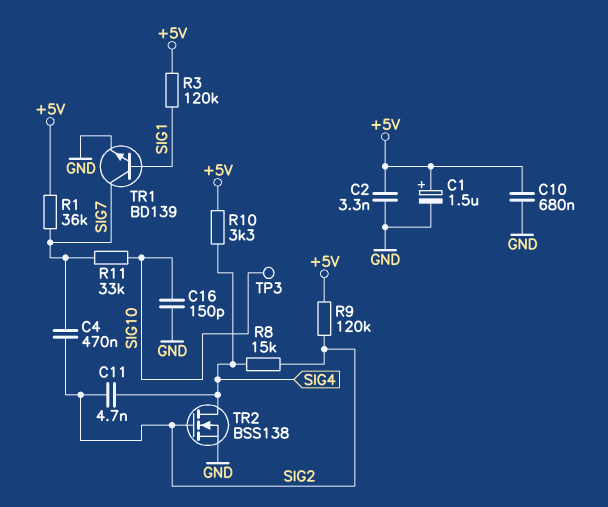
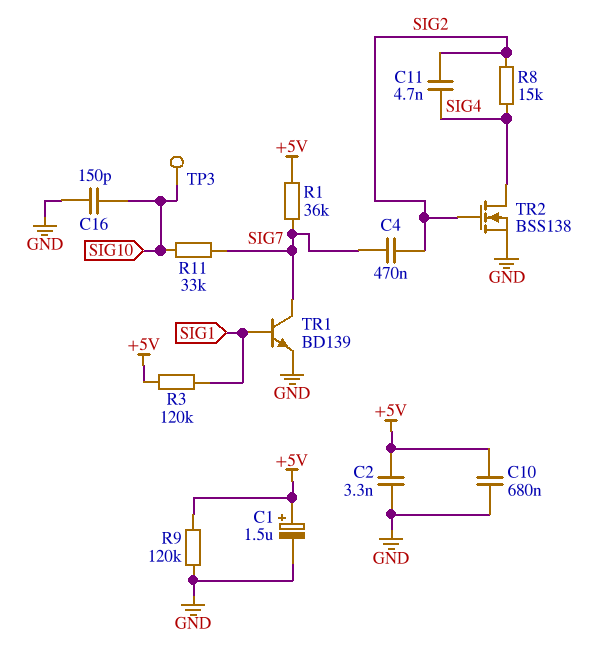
R9: 120k (+5V, SIG2) -> 120k (+5V, GND)
R10: 3.3k (+5V, SIG4) -> none

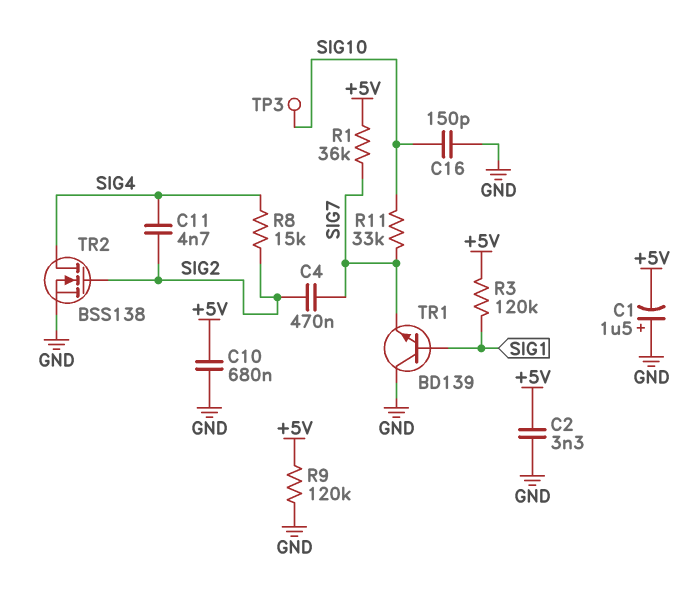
C1: 1.5uF (plus +5V, minus GND) -> 1.5uF (plus GND, minus +5V)
TR1: NPN BD139 (B SIG1, C SIG7, E GND) -> NPN BD139 (B SIG1, C GND, E SIG7)

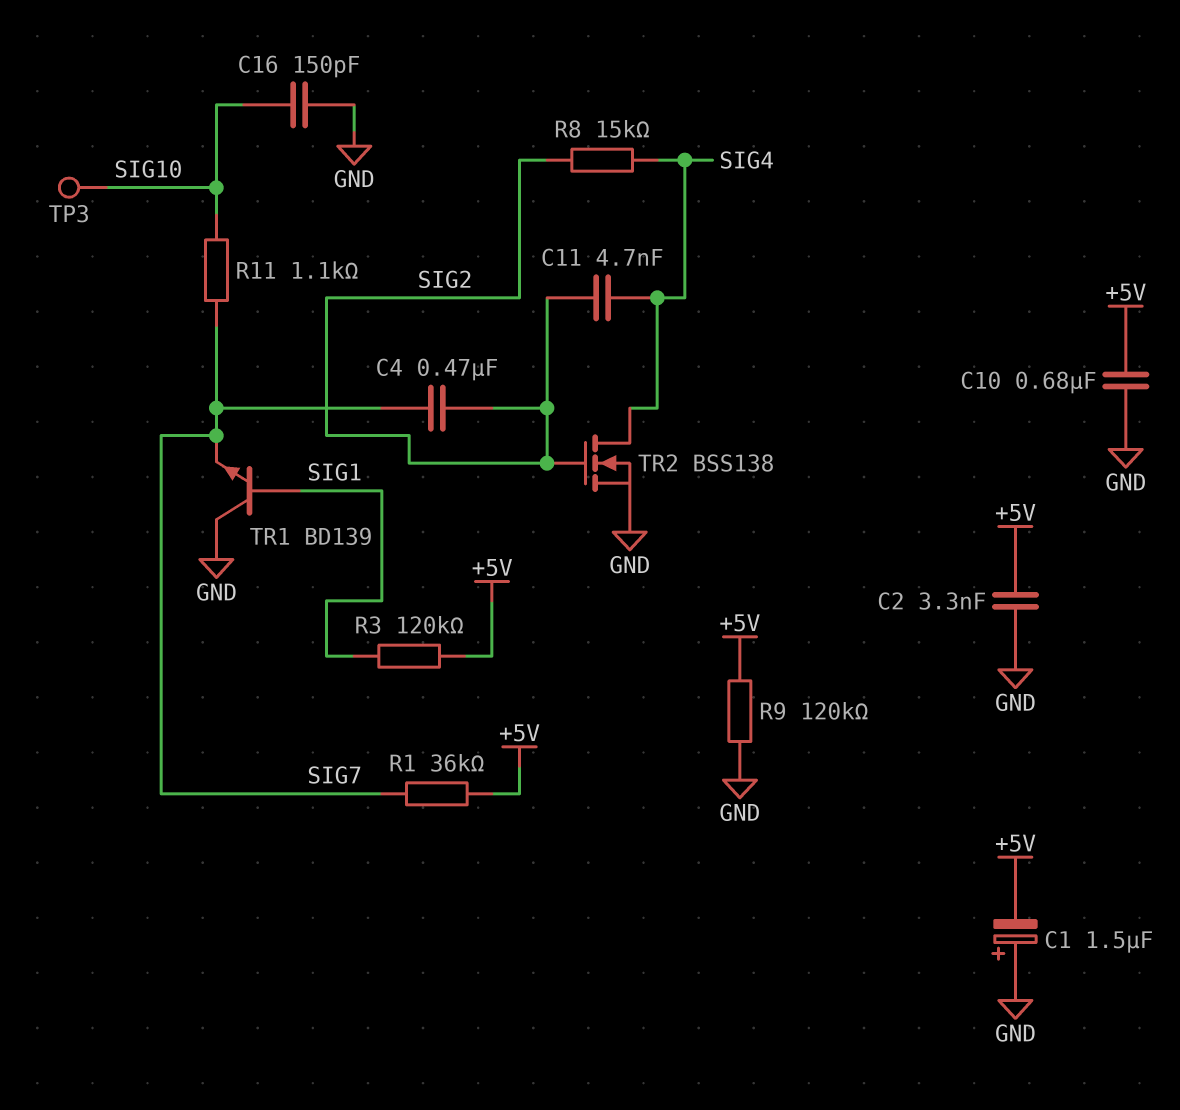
R11: 33k (SIG7, SIG10) -> 1.1k (SIG7, SIG10)

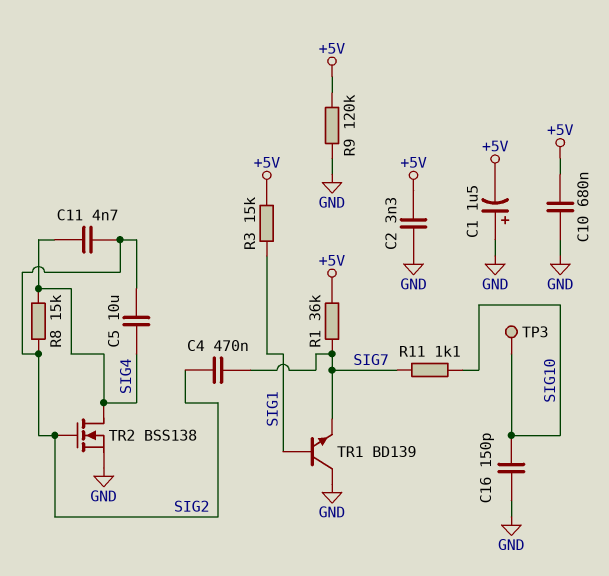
C5: none -> 10uF (SIG2, SIG4)
R3: 120k (+5V, SIG1) -> 15k (+5V, SIG1)

